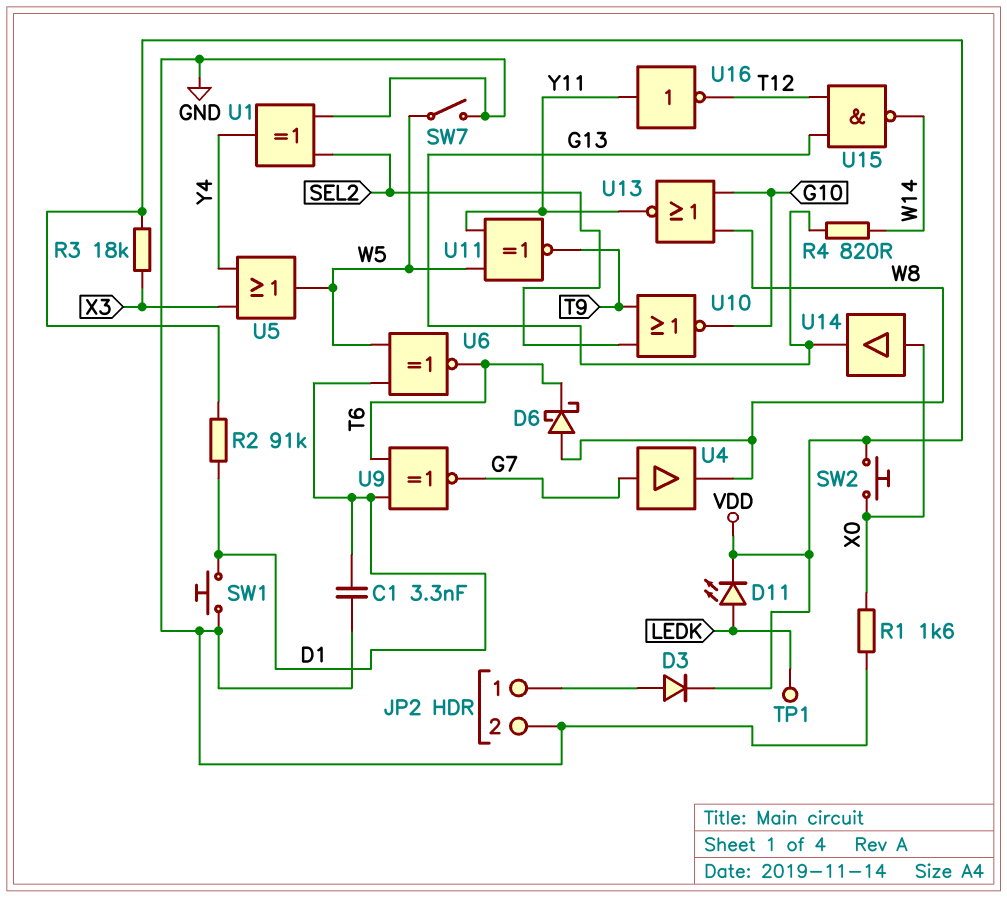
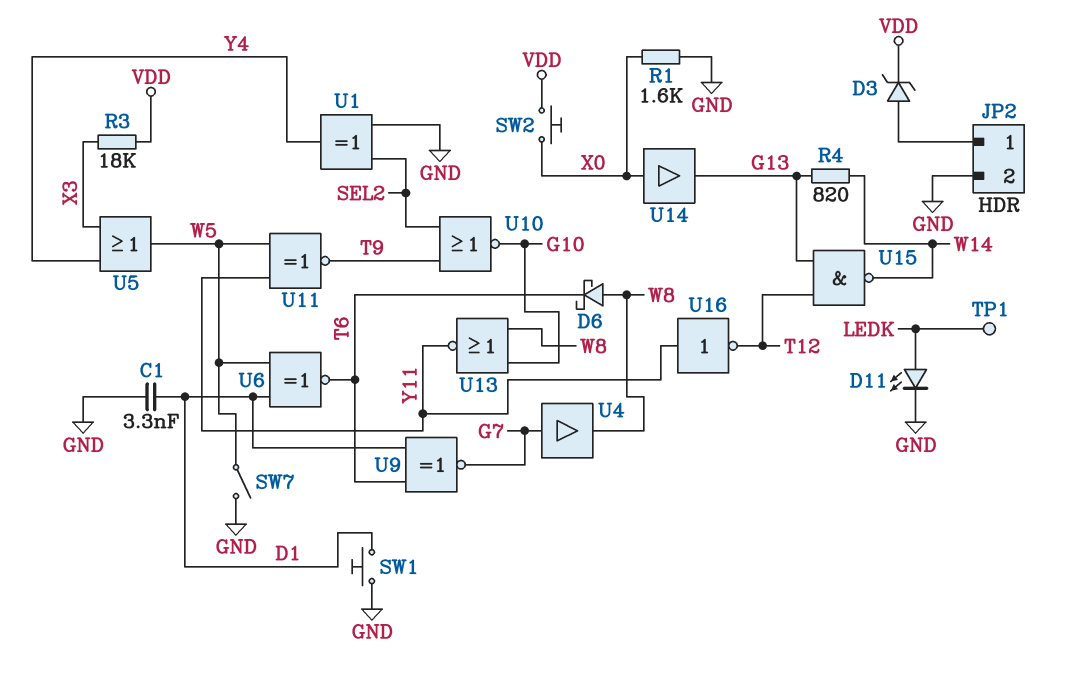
D3: diode (A JP2/1, K VDD) -> zener (A JP2/1, K VDD)
D11: LED (A LEDK, K VDD) -> LED (A LEDK, K GND)
R2: 91k (D1, VDD) -> none

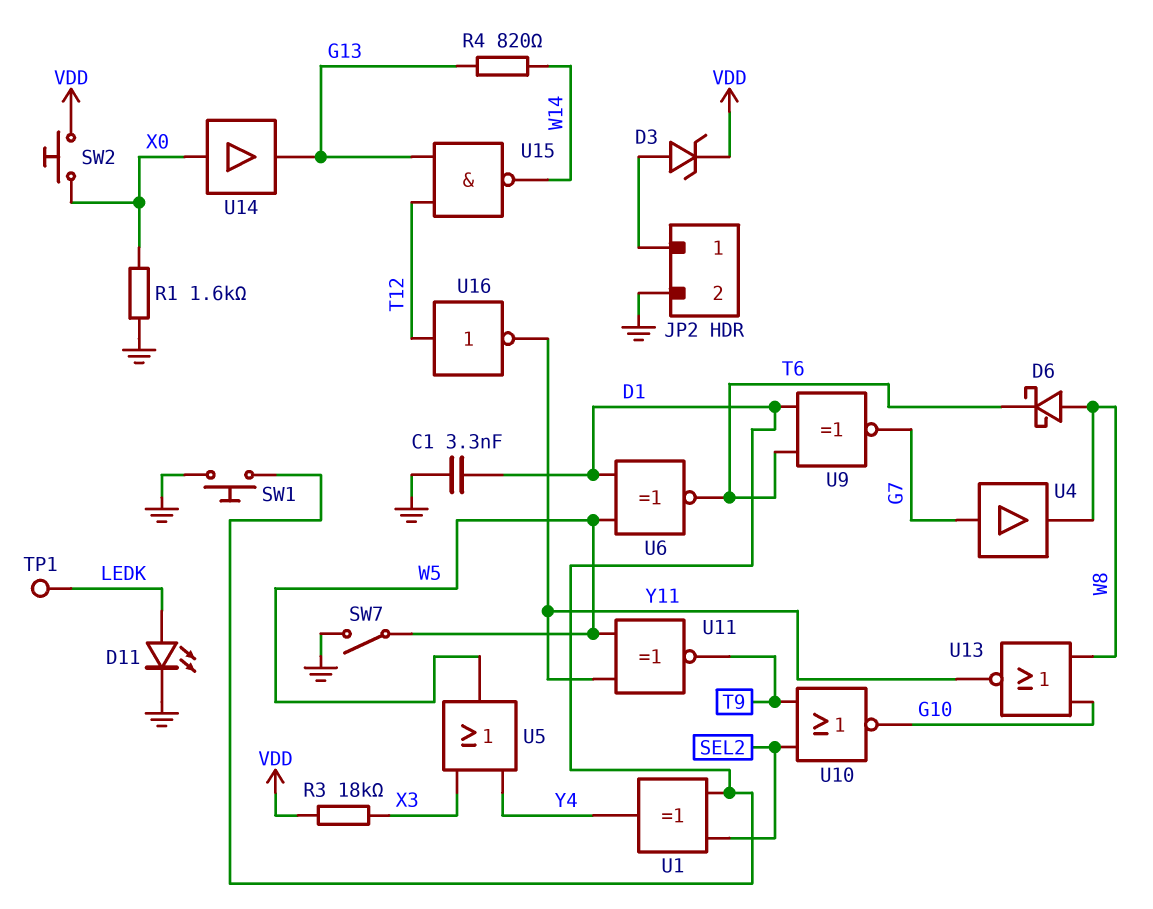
U1: XOR (in GND, in SEL2, out Y4) -> XOR (in D1, in SEL2, out Y4)
U16: NOT (in Y11, out T12) -> NOT (in T12, out Y11)

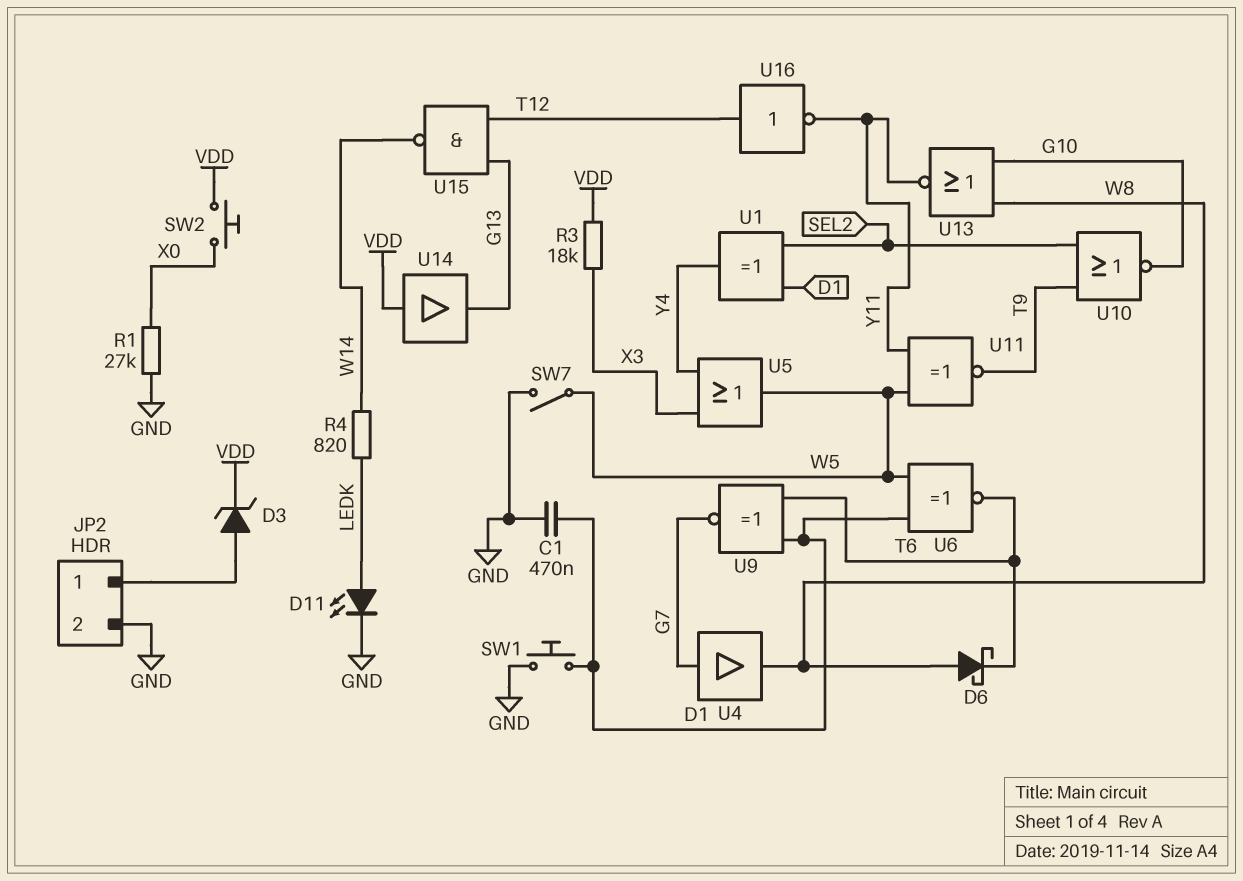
C1: 3.3nF (D1, GND) -> 470nF (D1, GND)
R1: 1.6k (GND, X0) -> 27k (GND, X0)
R4: 820 (G13, W14) -> 820 (LEDK, W14)
TP1: test point (LEDK) -> none
U14: buffer (in X0, out G13) -> buffer (in VDD, out G13)

